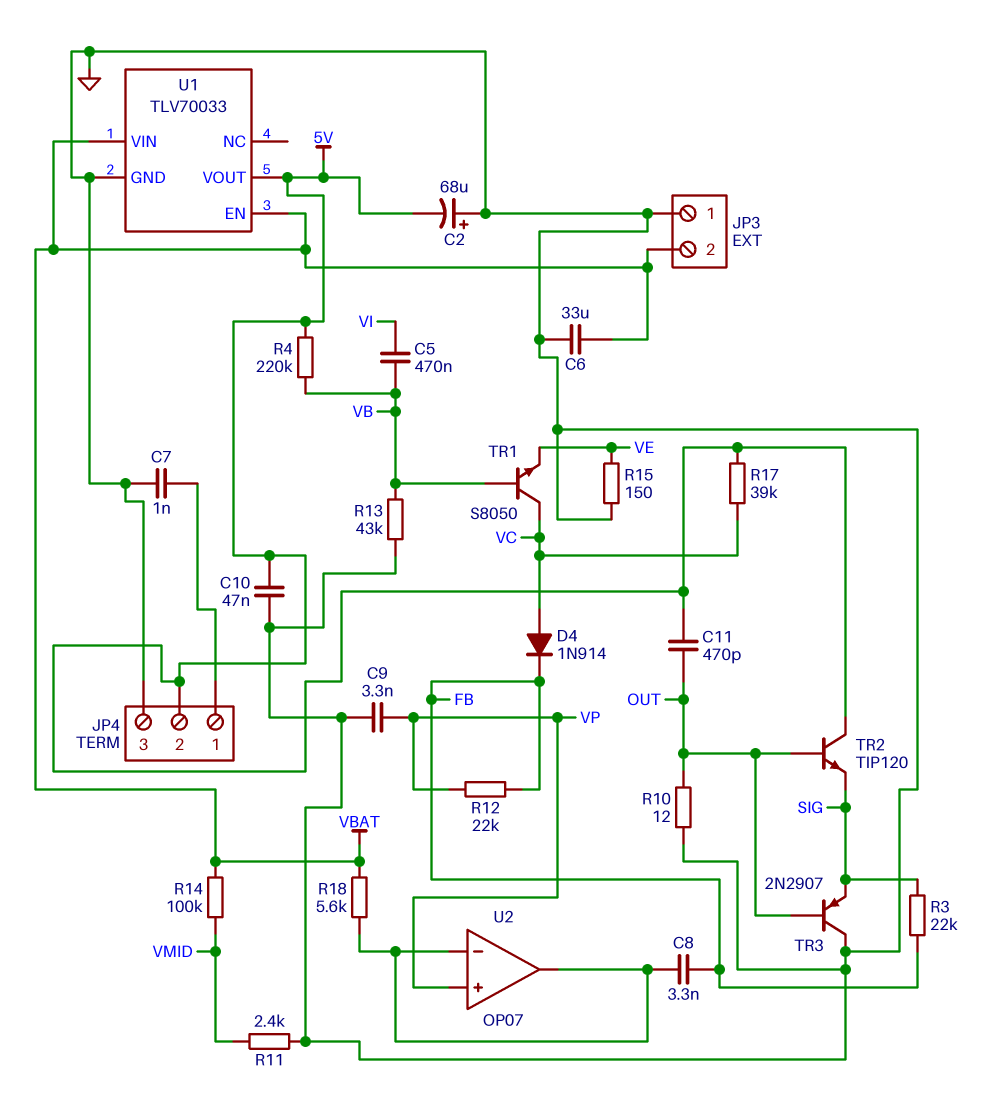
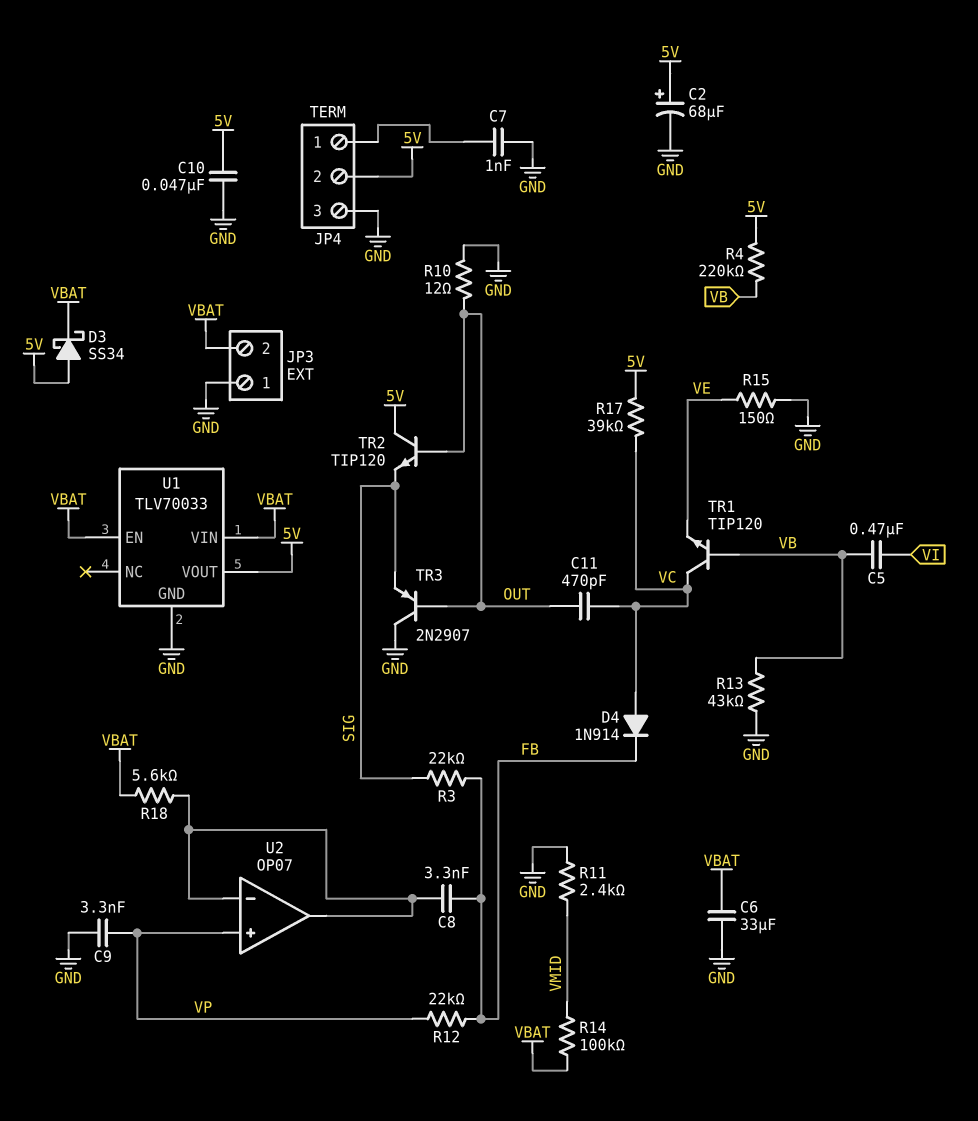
C2: 68uF (plus GND, minus 5V) -> 68uF (plus 5V, minus GND)
C11: 470pF (5V, OUT) -> 470pF (OUT, VC)
D3: none -> schottky SS34 (A 5V, K VBAT)
TR1: NPN S8050 (B VB, C VC, E VE) -> NPN TIP120 (B VB, C VC, E VE)

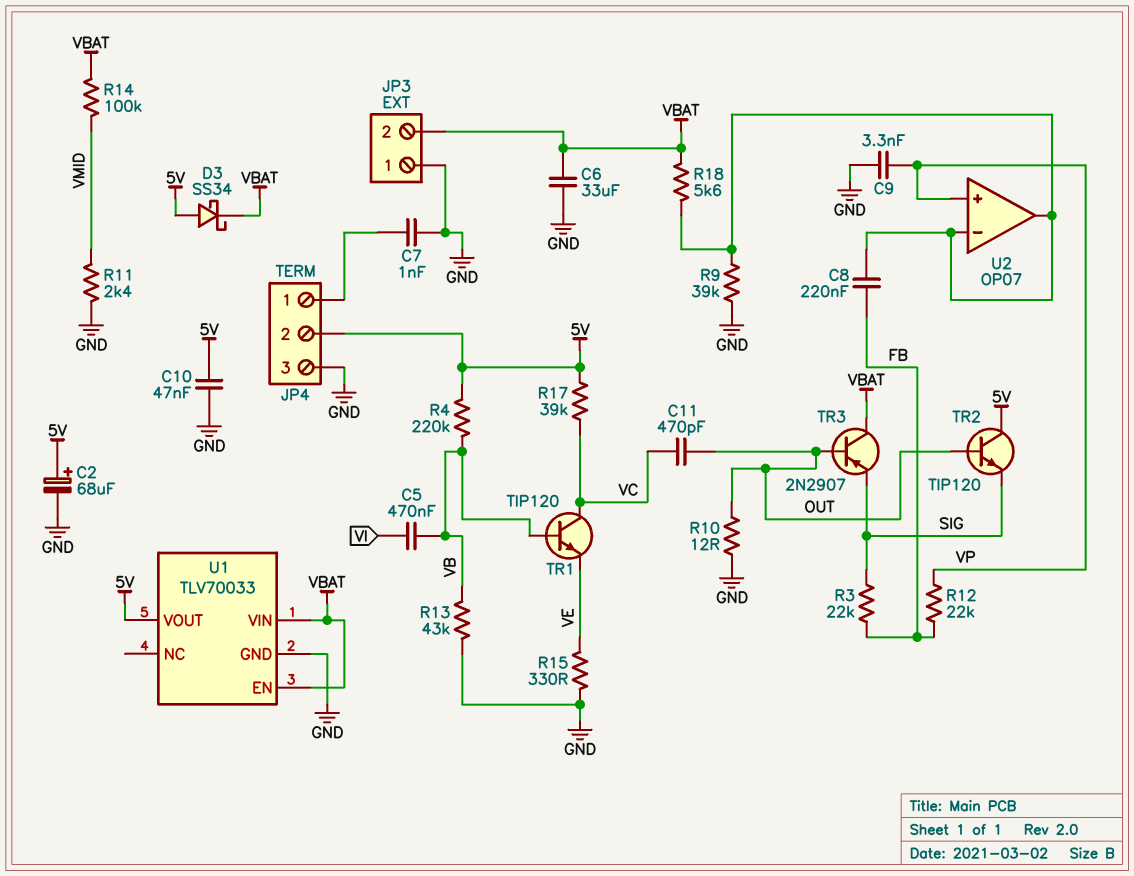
C8: 3.3nF (FB, U2/in-) -> 220nF (FB, U2/in-)
D4: diode 1N914 (A VC, K FB) -> none
R9: none -> 39k (GND, U2/in-)
R15: 150 (GND, VE) -> 330 (GND, VE)
TR3: PNP 2N2907 (B OUT, C GND, E SIG) -> PNP 2N2907 (B OUT, C VBAT, E SIG)

